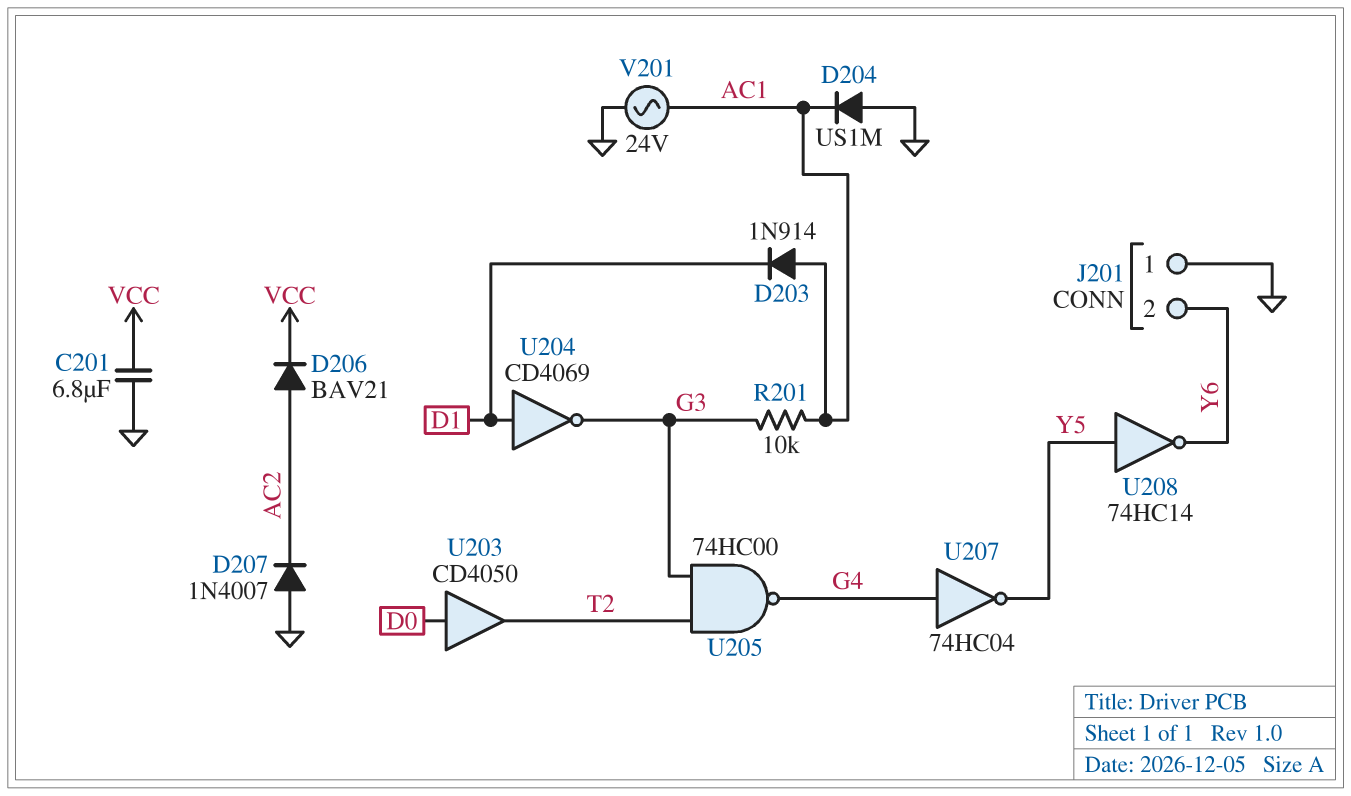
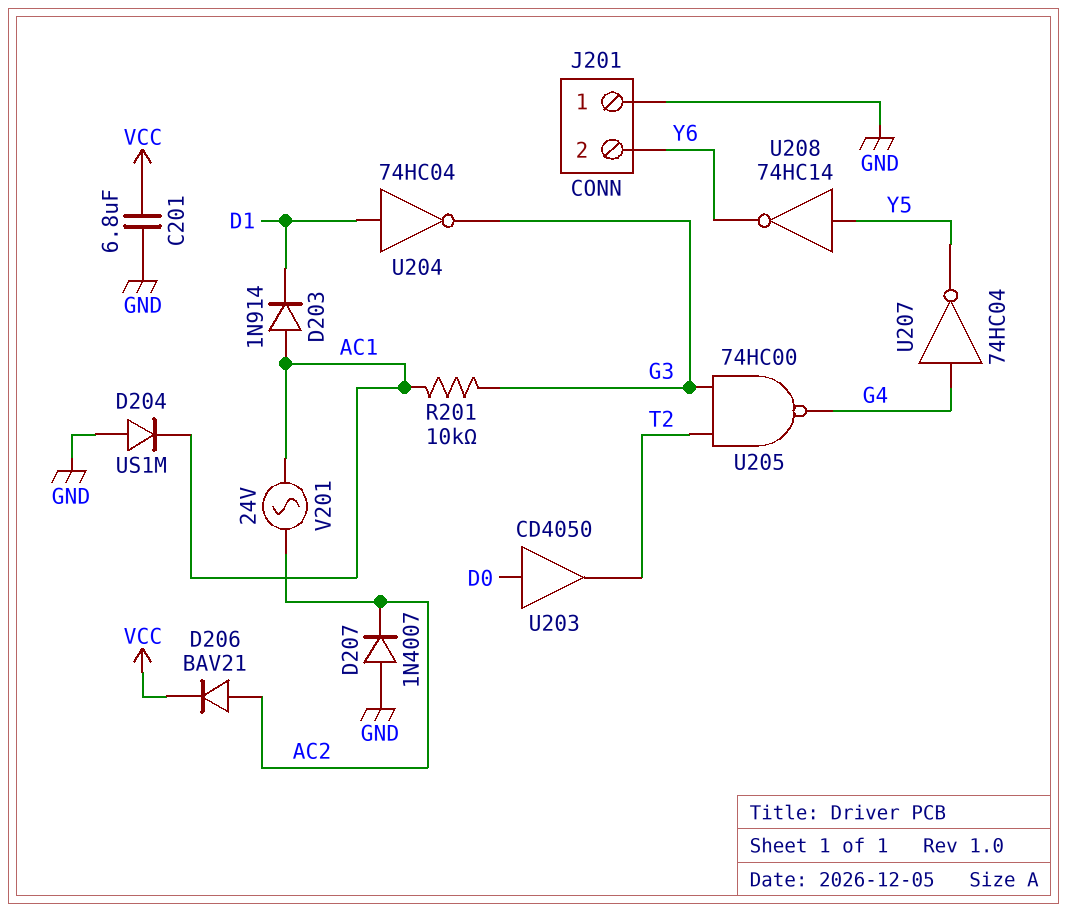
U204: NOT CD4069 (in D1, out G3) -> NOT 74HC04 (in D1, out G3)
V201: AC 24V (AC1, GND) -> AC 24V (AC1, AC2)

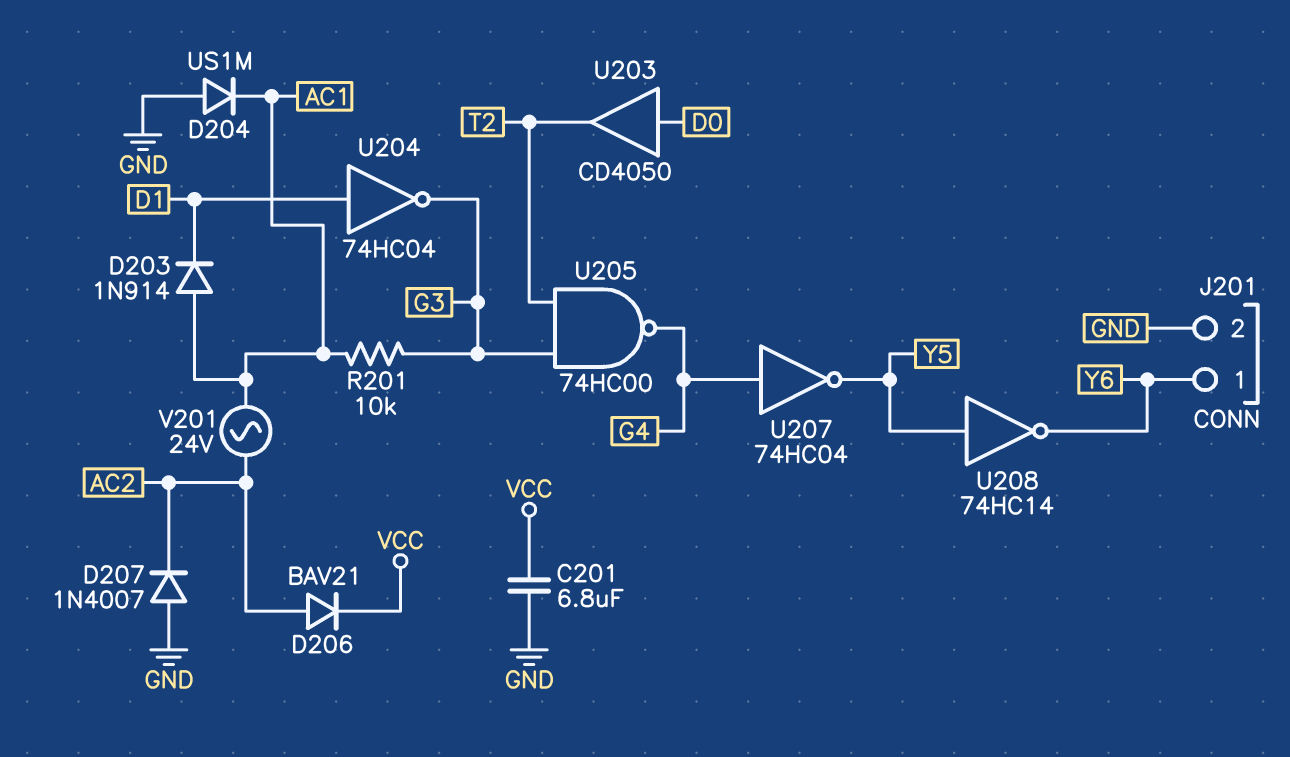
J201 pin 1: GND -> Y6
J201 pin 2: Y6 -> GND

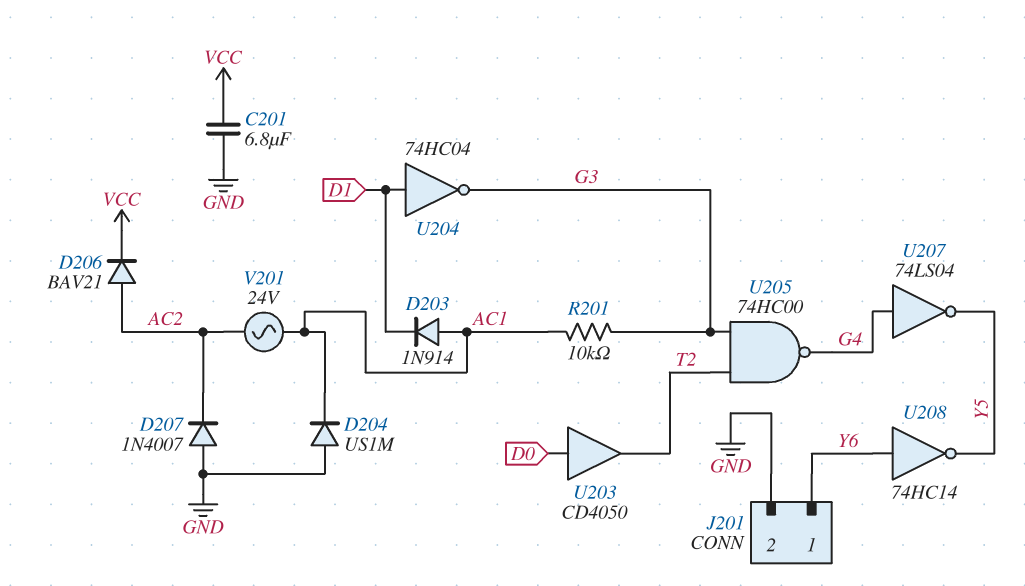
U207: NOT 74HC04 (in G4, out Y5) -> NOT 74LS04 (in G4, out Y5)
U208: NOT 74HC14 (in Y5, out Y6) -> NOT 74HC14 (in Y6, out Y5)

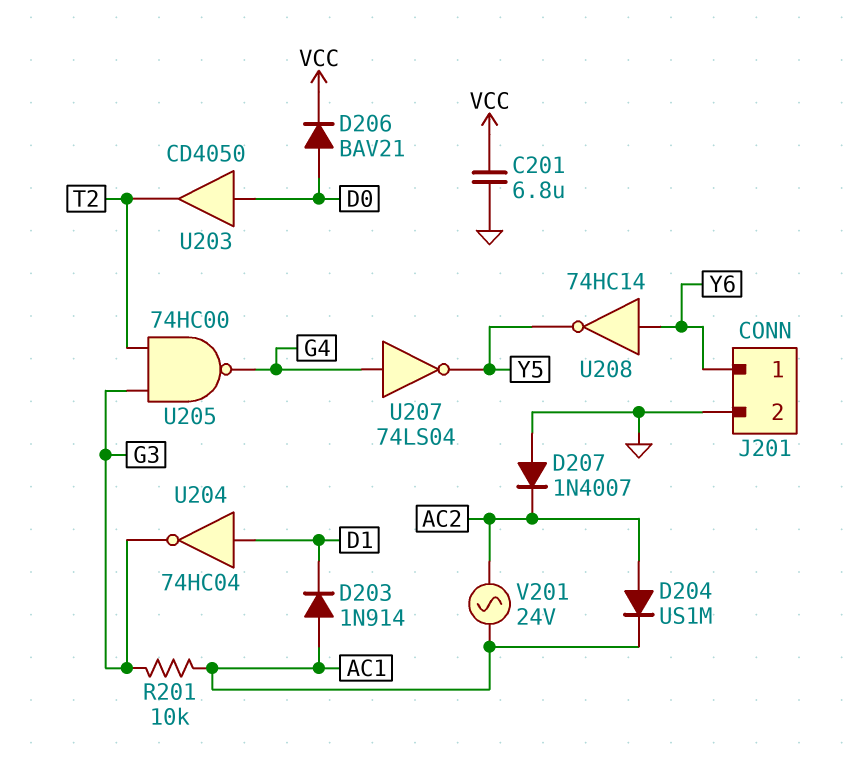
D204: diode US1M (A GND, K AC1) -> diode US1M (A AC2, K AC1)
D206: diode BAV21 (A AC2, K VCC) -> diode BAV21 (A D0, K VCC)

